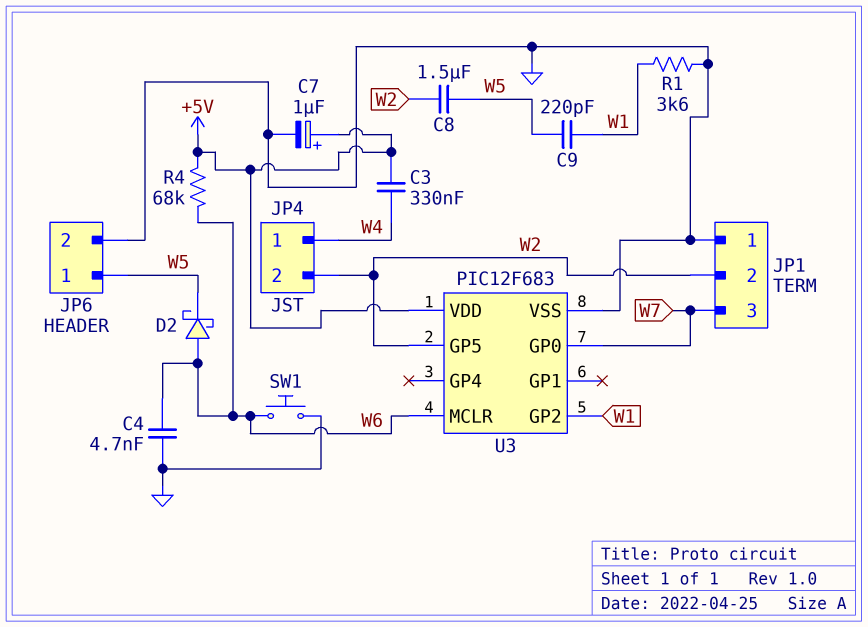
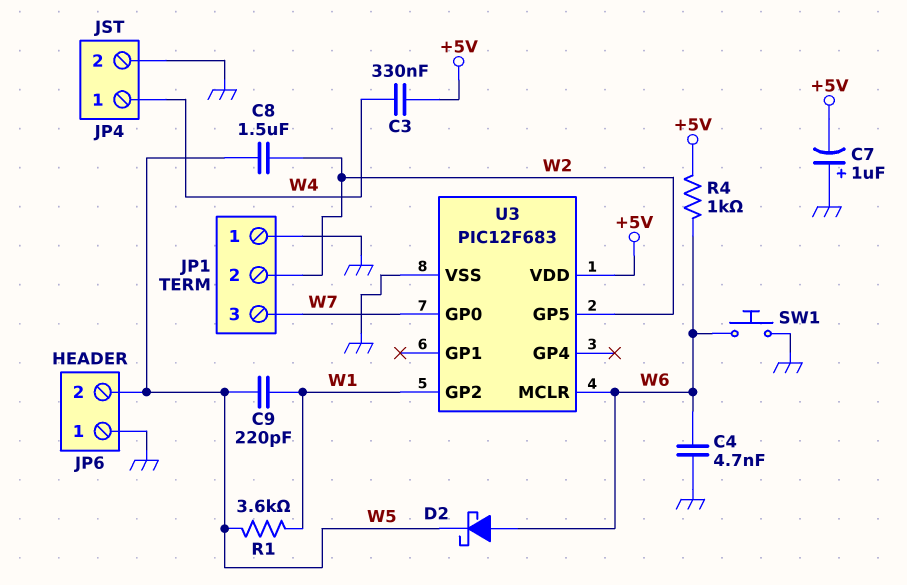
C7: 1uF (plus +5V, minus GND) -> 1uF (plus GND, minus +5V)
JP4 pin 2: W2 -> GND
JP6 pin 1: W5 -> GND
JP6 pin 2: GND -> W5
R1: 3.6k (GND, W1) -> 3.6k (W1, W5)
R4: 68k (+5V, W6) -> 1k (+5V, W6)

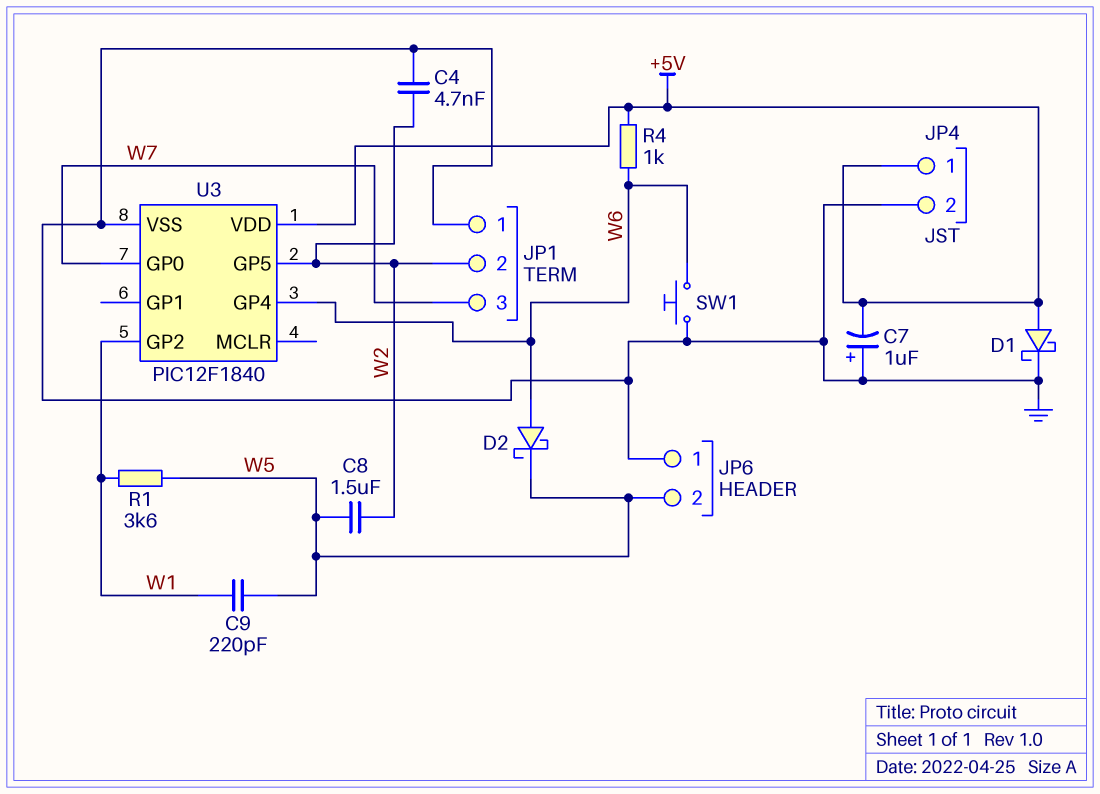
C3: 330nF (+5V, W4) -> none
C4: 4.7nF (GND, W6) -> 4.7nF (GND, W2)
D1: none -> schottky (A +5V, K GND)
JP4 pin 1: W4 -> +5V
U3: PIC12F683 -> PIC12F1840
U3 pin GP4: none -> W6
U3 pin MCLR: W6 -> none

